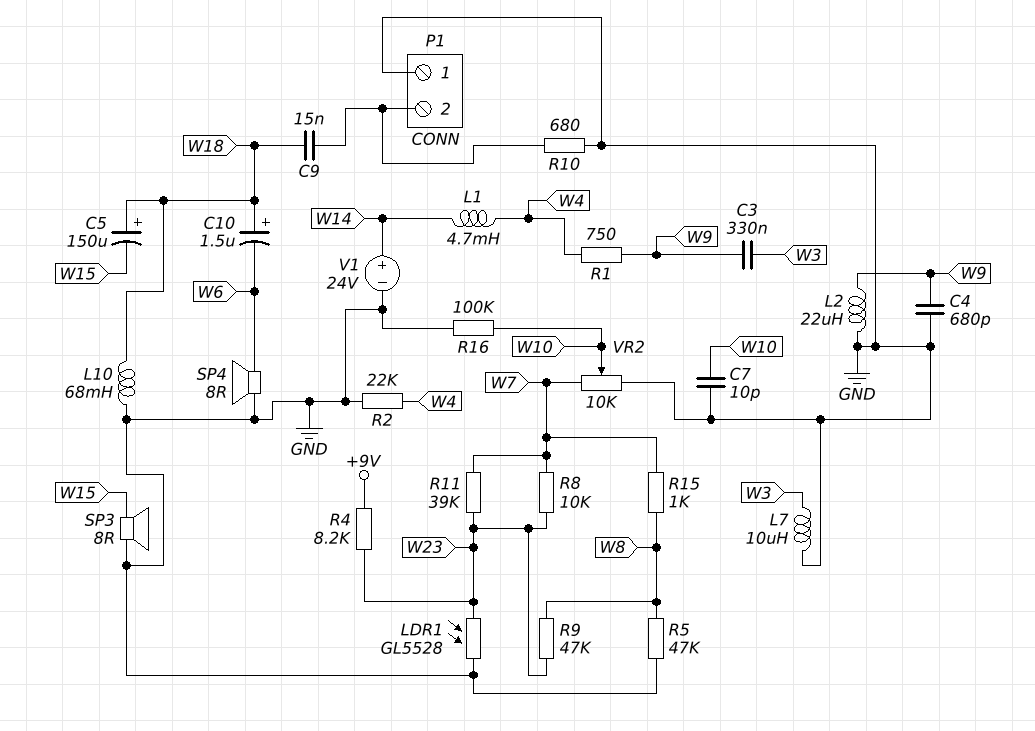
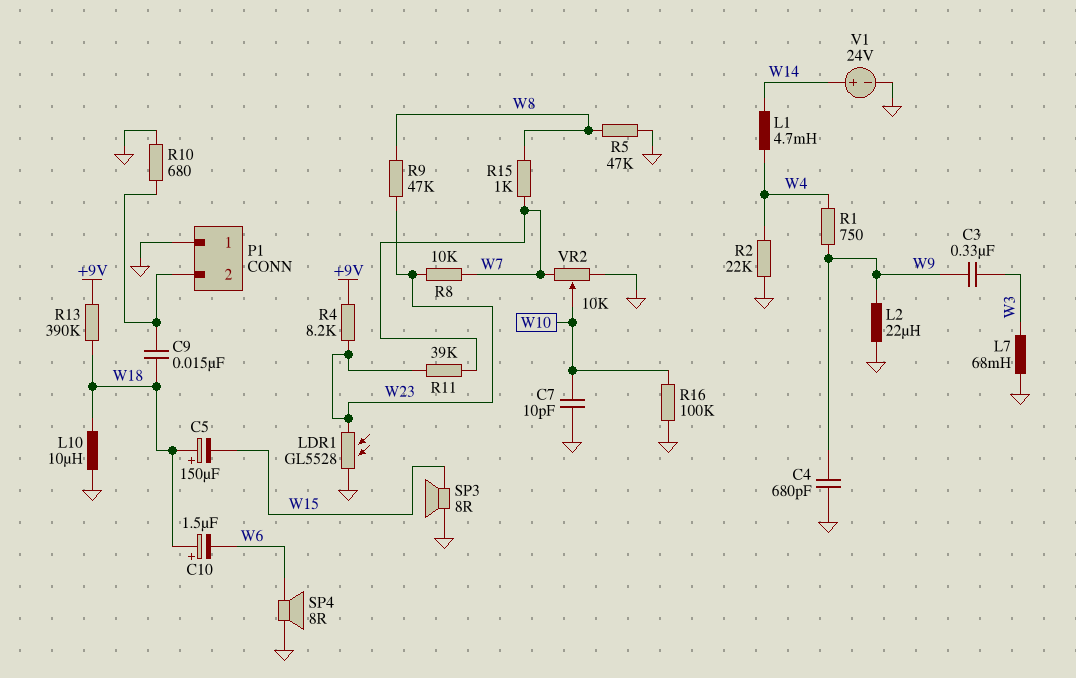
L7: 10uH (GND, W3) -> 68mH (GND, W3)
L10: 68mH (GND, W18) -> 10uH (GND, W18)
R13: none -> 390k (+9V, W18)

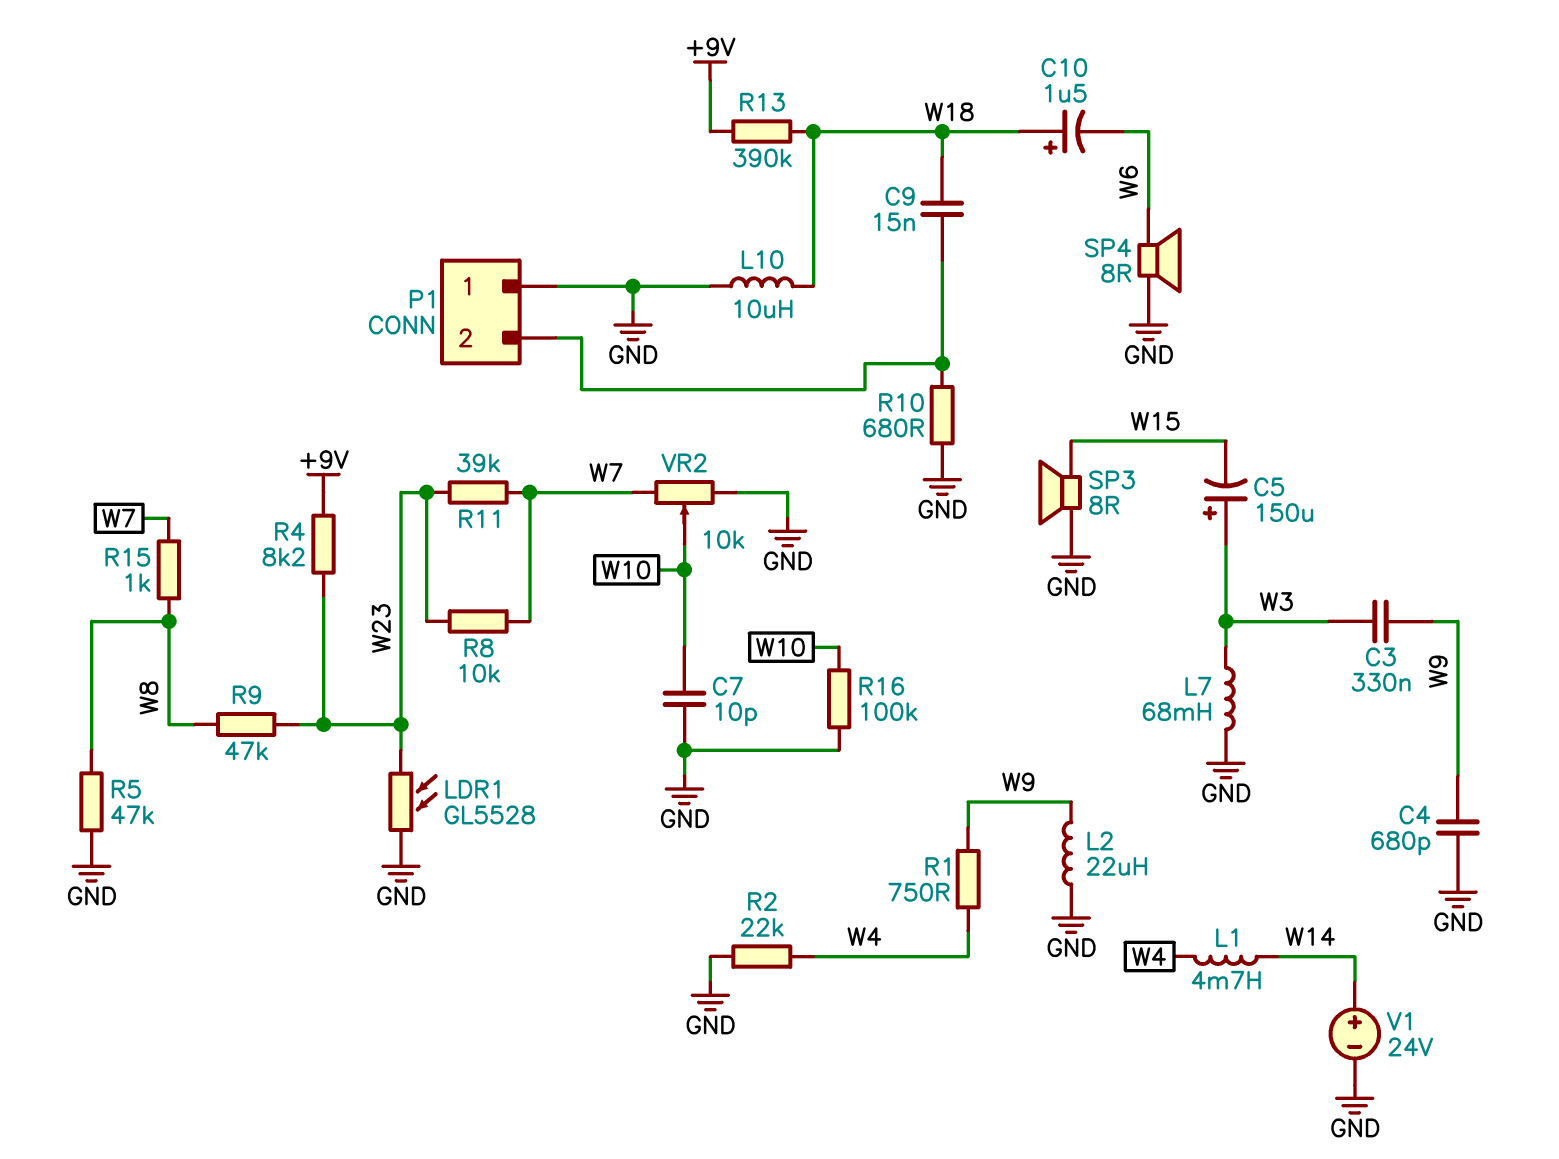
C5: 150uF (plus W18, minus W15) -> 150uF (plus W3, minus W15)

